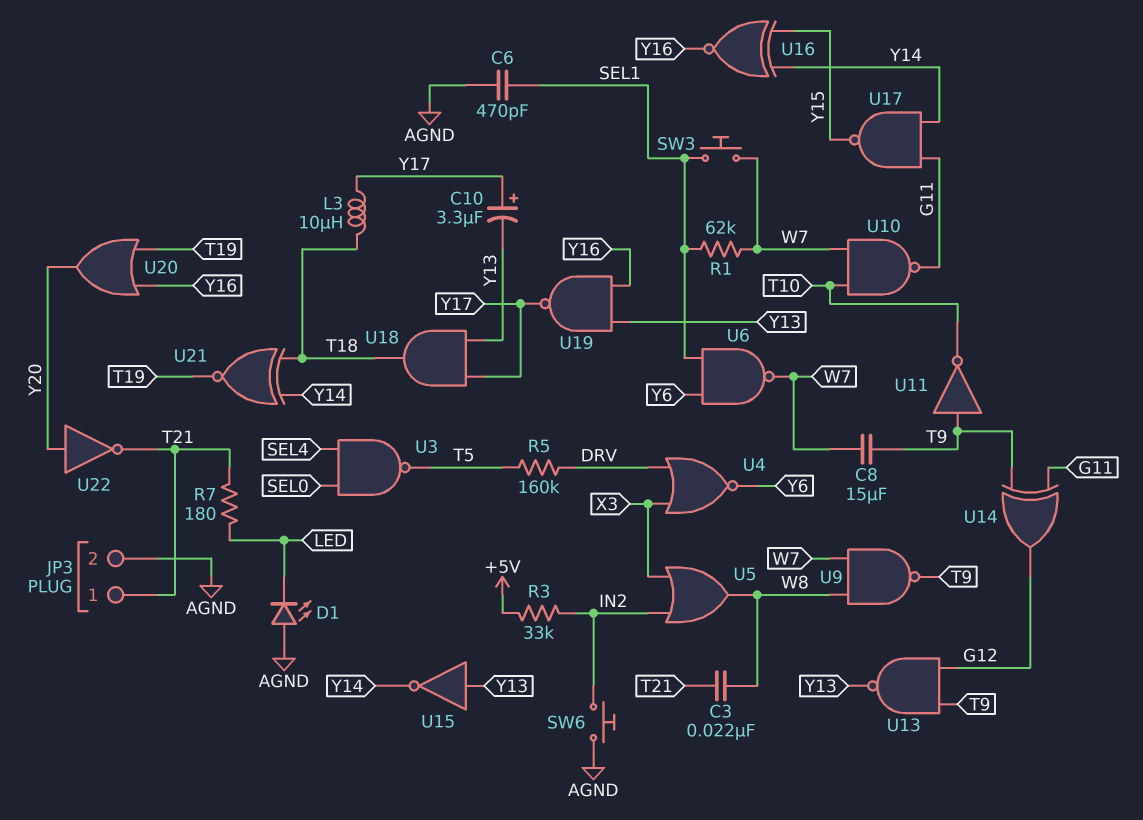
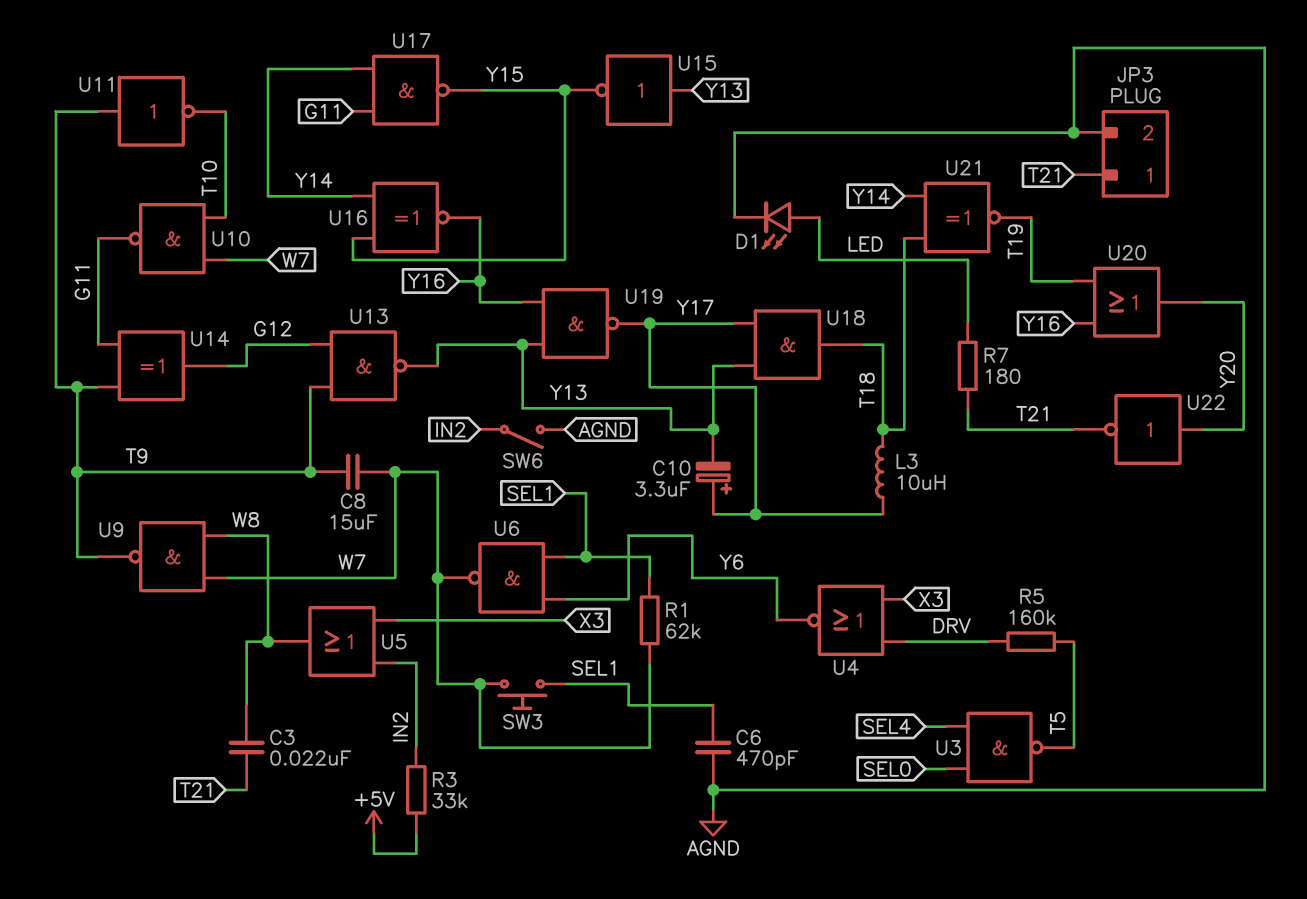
D1: LED (A AGND, K LED) -> LED (A LED, K AGND)
SW6: button (AGND, IN2) -> switch (AGND, IN2)
U15: NOT (in Y13, out Y14) -> NOT (in Y13, out Y15)

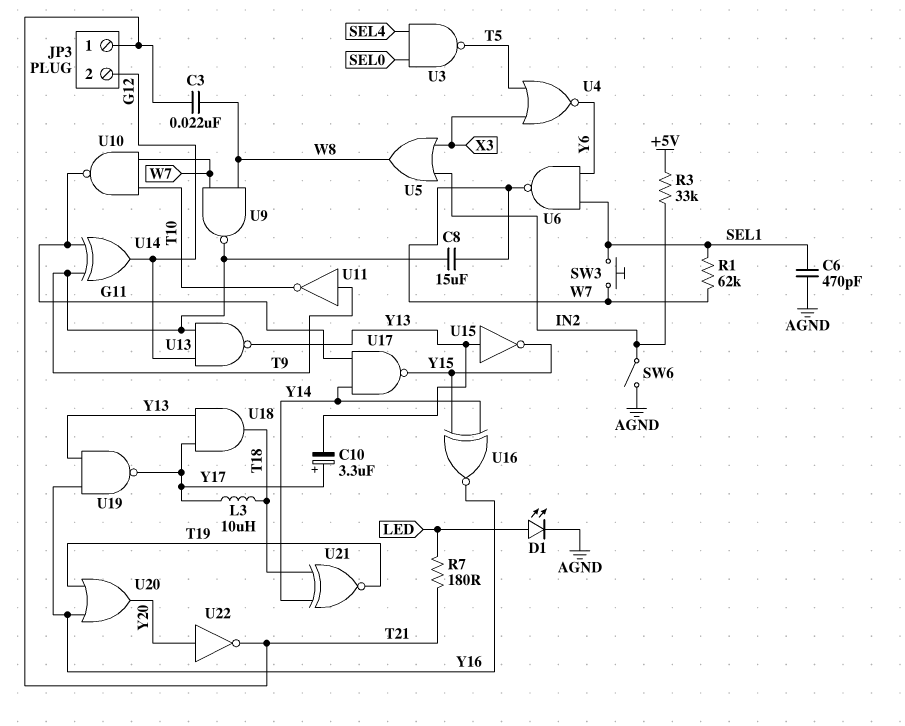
JP3 pin 2: AGND -> G12
R5: 160k (DRV, T5) -> none
U4: NOR (in DRV, in X3, out Y6) -> NOR (in T5, in X3, out Y6)

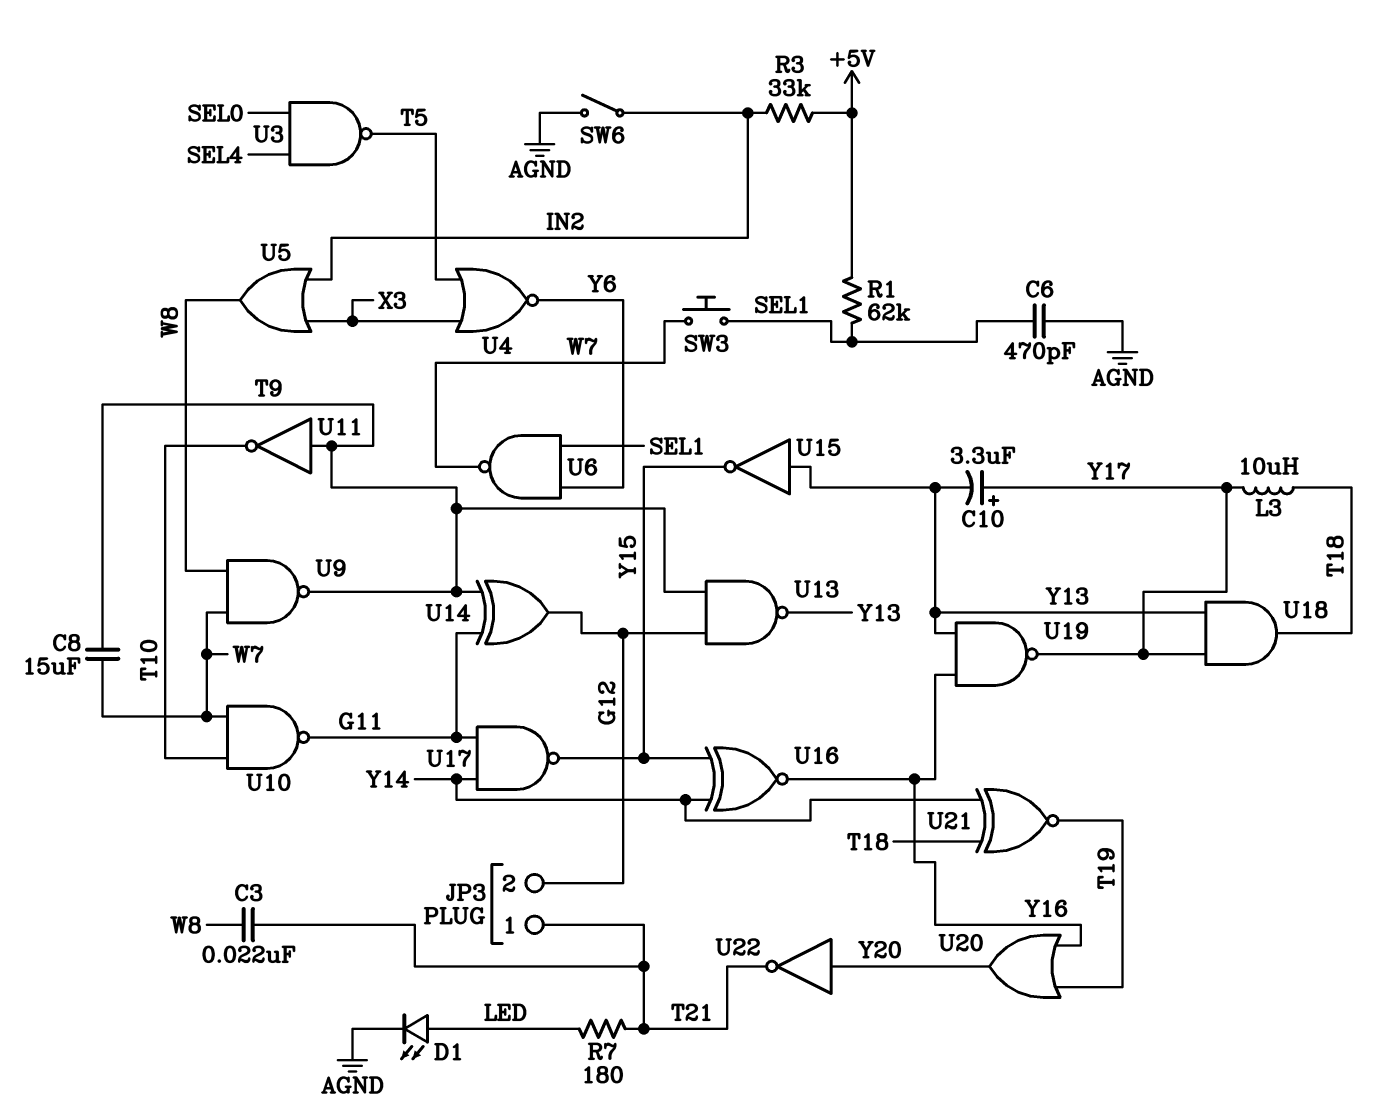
R1: 62k (SEL1, W7) -> 62k (+5V, SEL1)

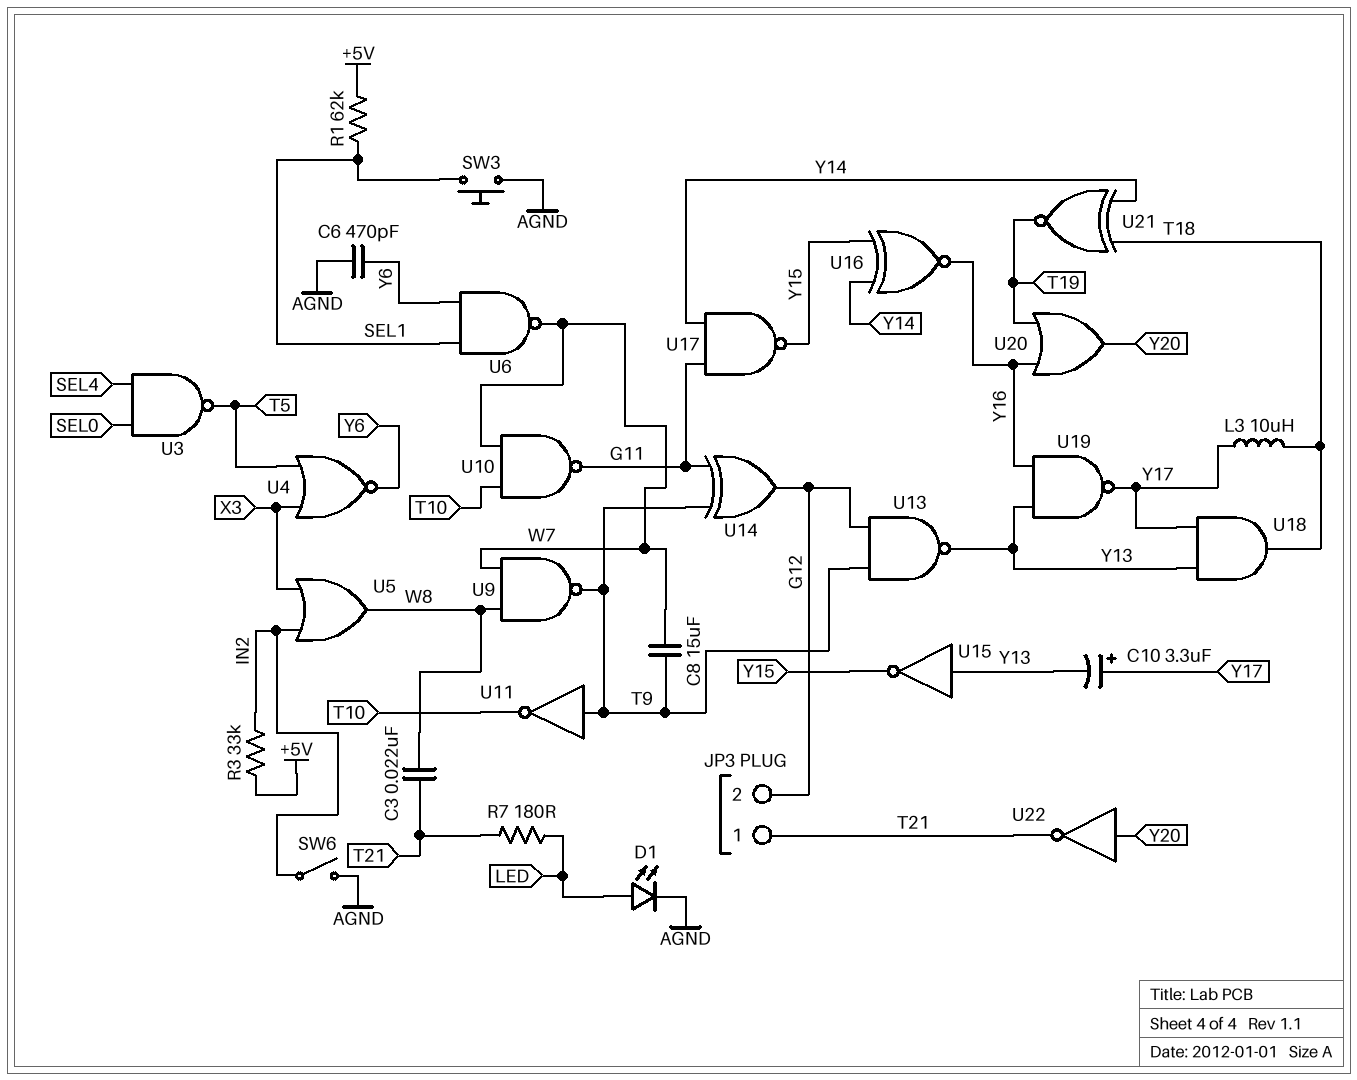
C6: 470pF (AGND, SEL1) -> 470pF (AGND, Y6)
SW3: button (SEL1, W7) -> button (AGND, SEL1)

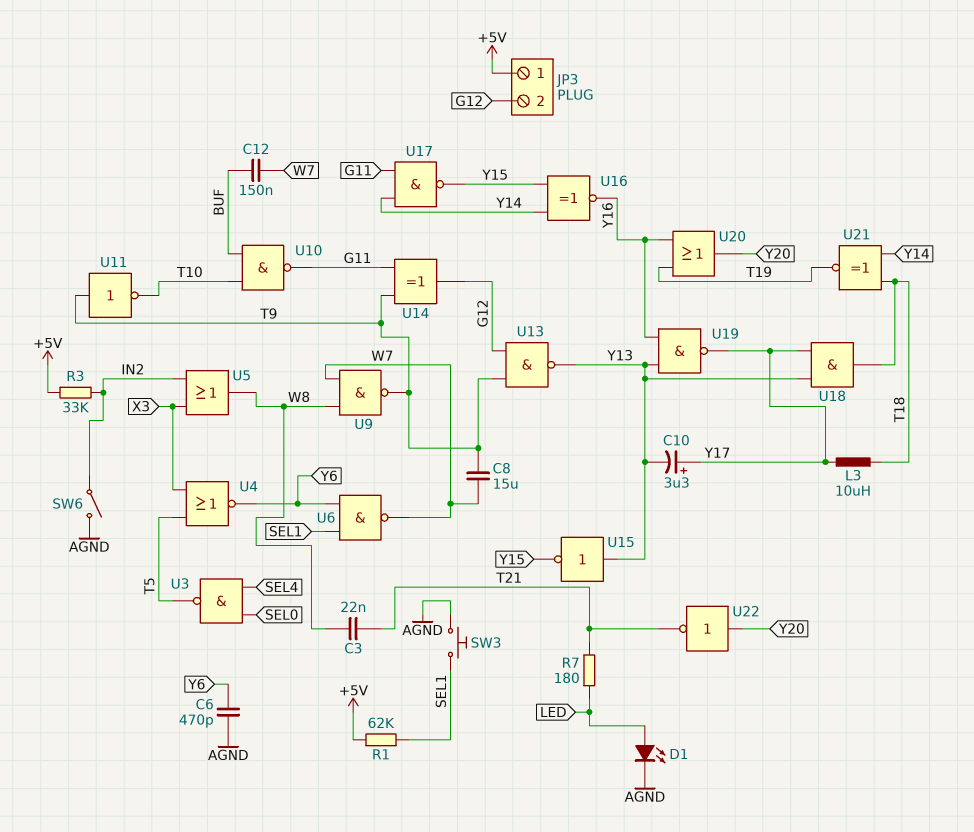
C12: none -> 150nF (BUF, W7)
JP3 pin 1: T21 -> +5V
U10: NAND (in T10, in W7, out G11) -> NAND (in BUF, in T10, out G11)

